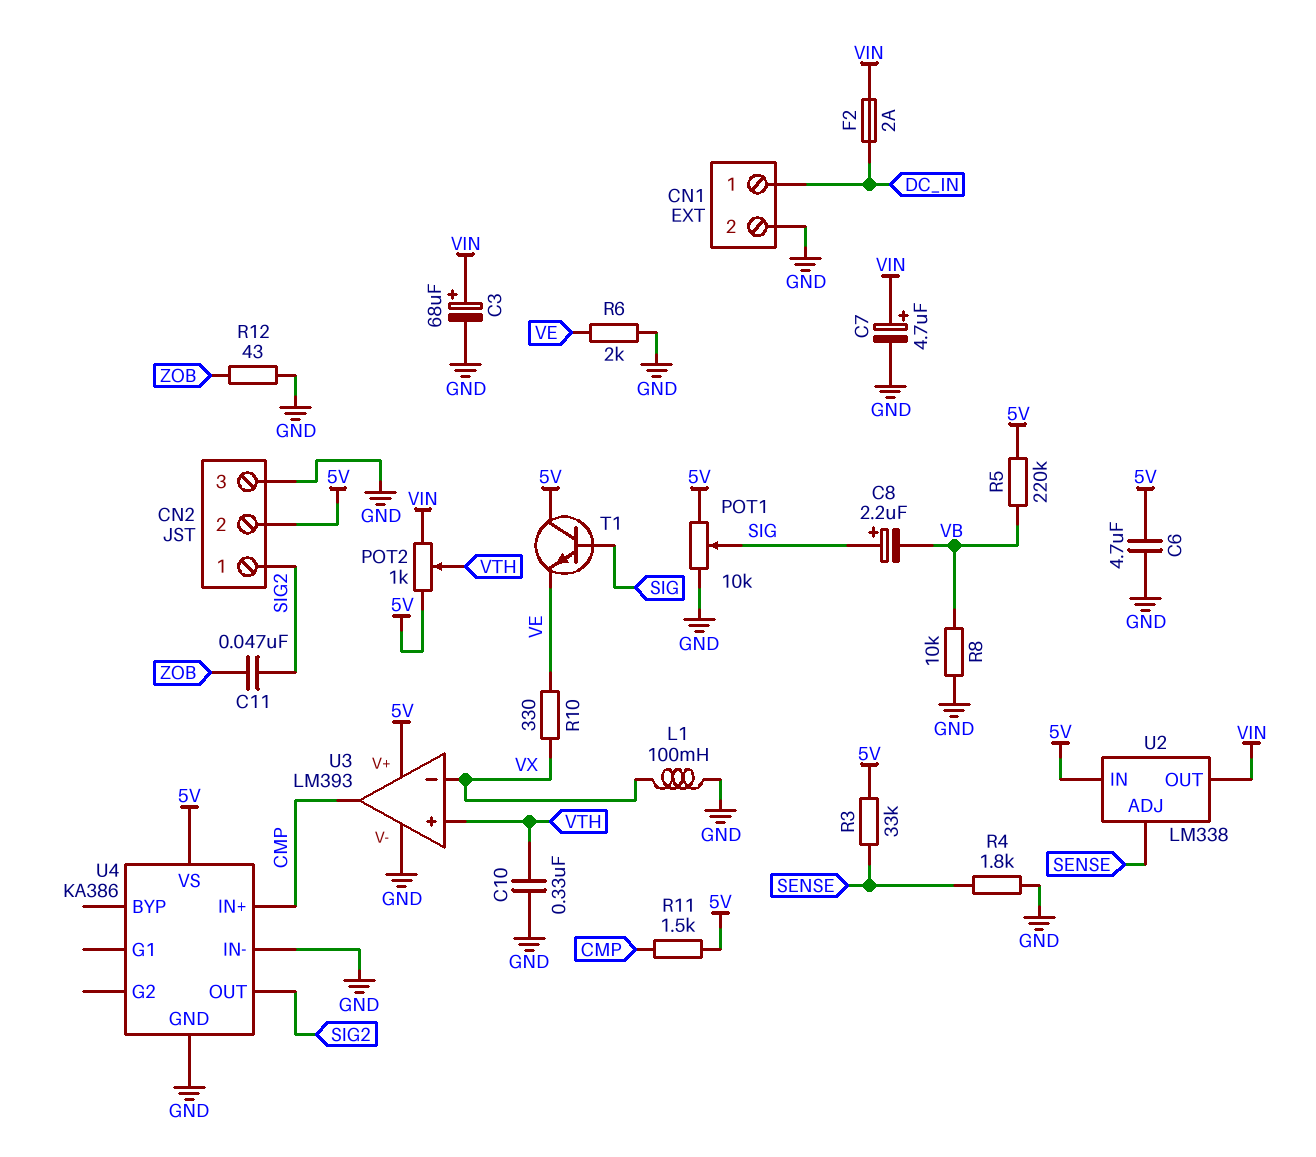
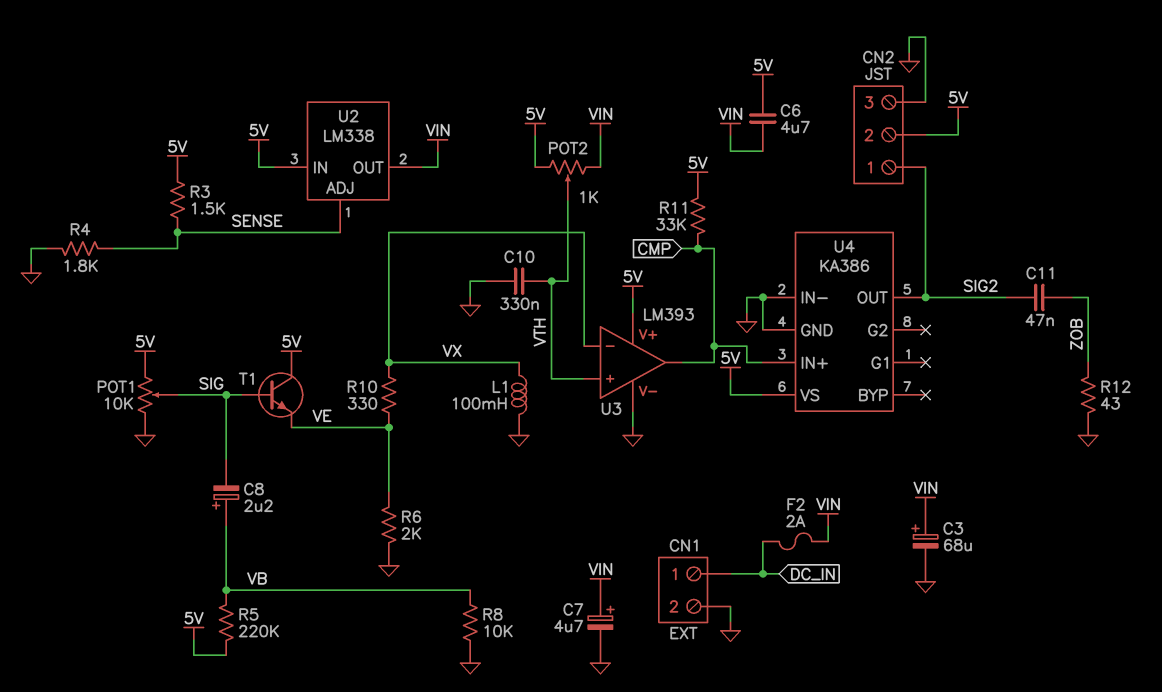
C6: 4.7uF (5V, GND) -> 4.7uF (5V, VIN)
C8: 2.2uF (plus SIG, minus VB) -> 2.2uF (plus VB, minus SIG)
R3: 33k (5V, SENSE) -> 1.5k (5V, SENSE)
R11: 1.5k (5V, CMP) -> 33k (5V, CMP)

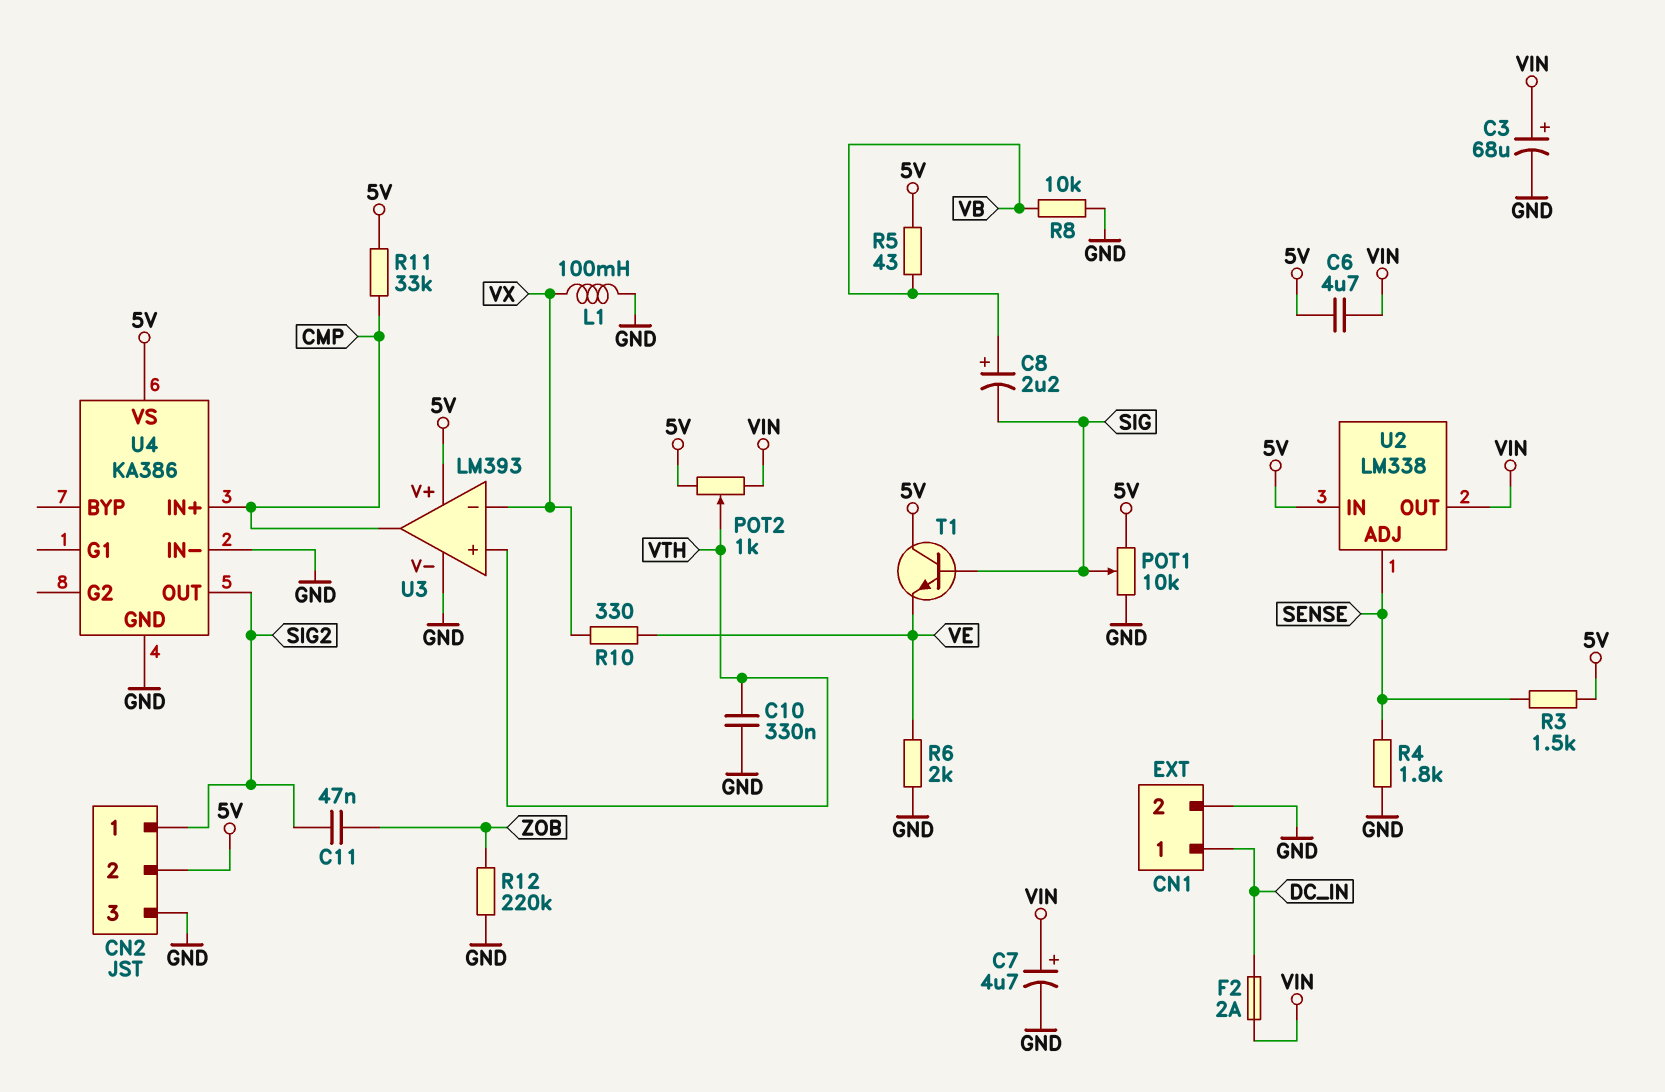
R5: 220k (5V, VB) -> 43 (5V, VB)
R12: 43 (GND, ZOB) -> 220k (GND, ZOB)

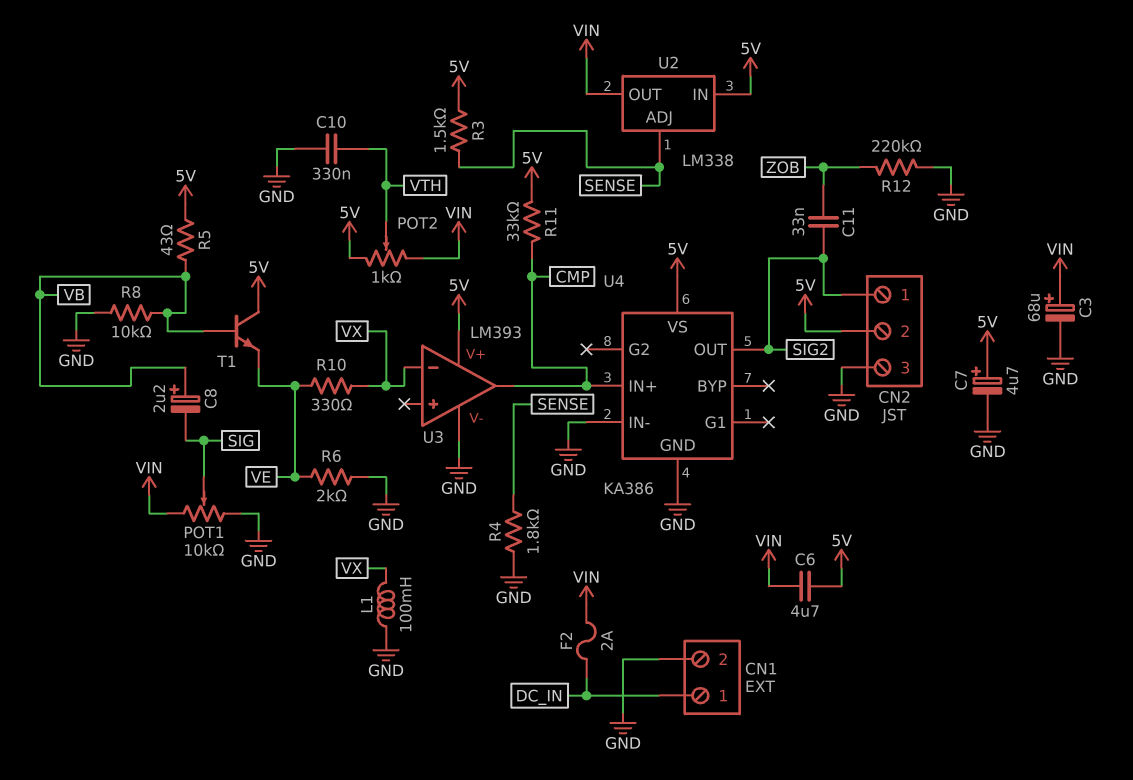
C7: 4.7uF (plus VIN, minus GND) -> 4.7uF (plus 5V, minus GND)
C11: 47nF (SIG2, ZOB) -> 33nF (SIG2, ZOB)
POT1: 10k (5V, GND, wiper SIG) -> 10k (GND, VIN, wiper SIG)
T1: NPN (B SIG, C 5V, E VE) -> NPN (B VB, C 5V, E VE)
U3 pin in+: VTH -> none

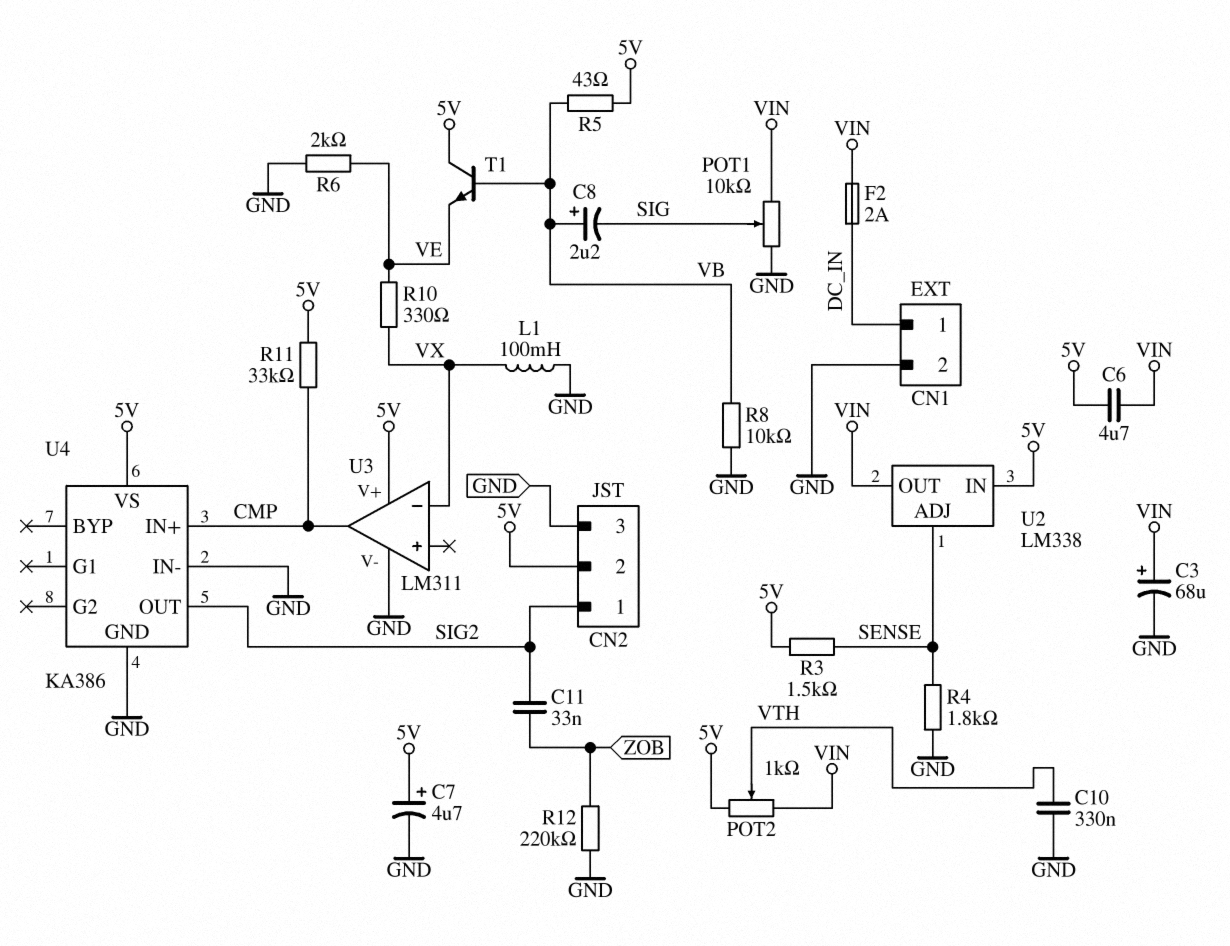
U3: LM393 -> LM311

